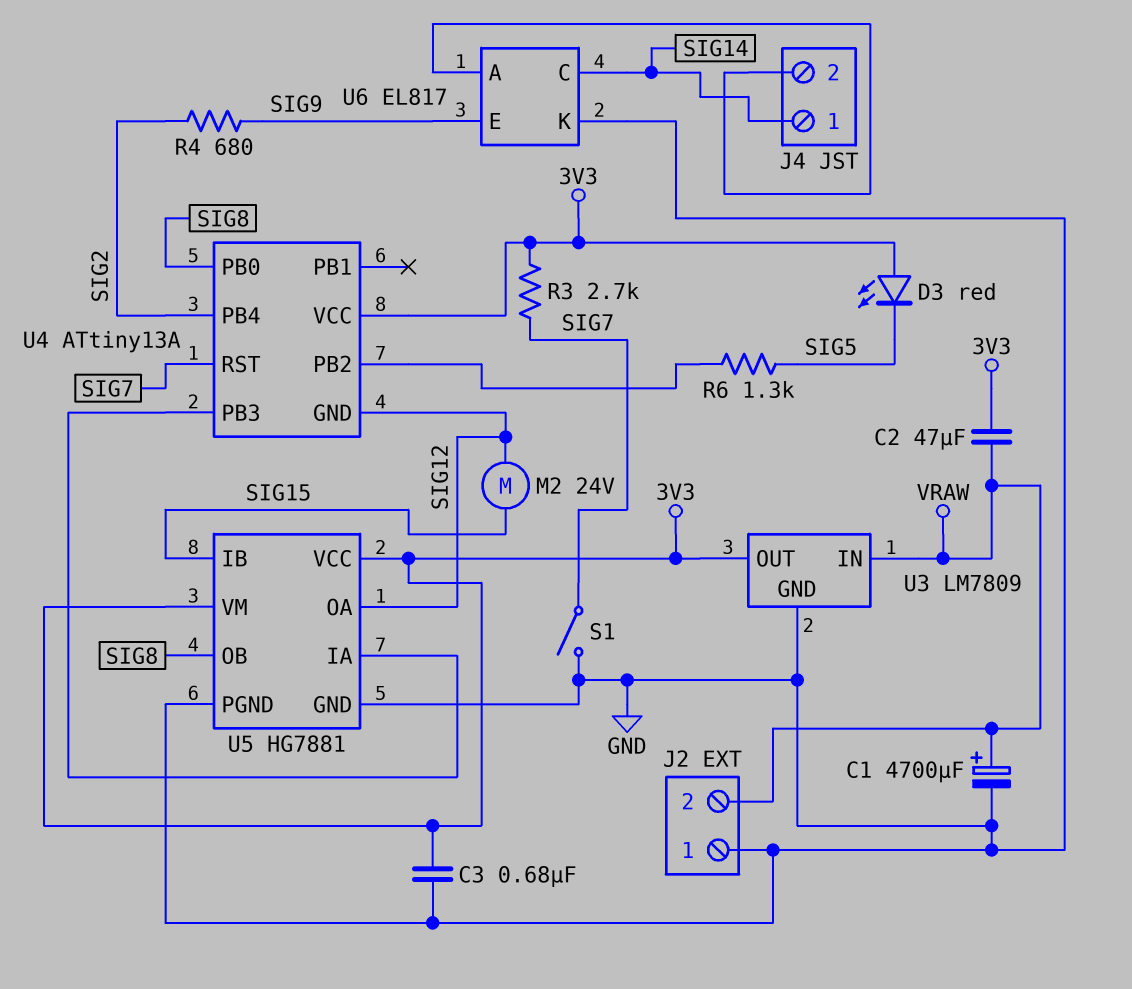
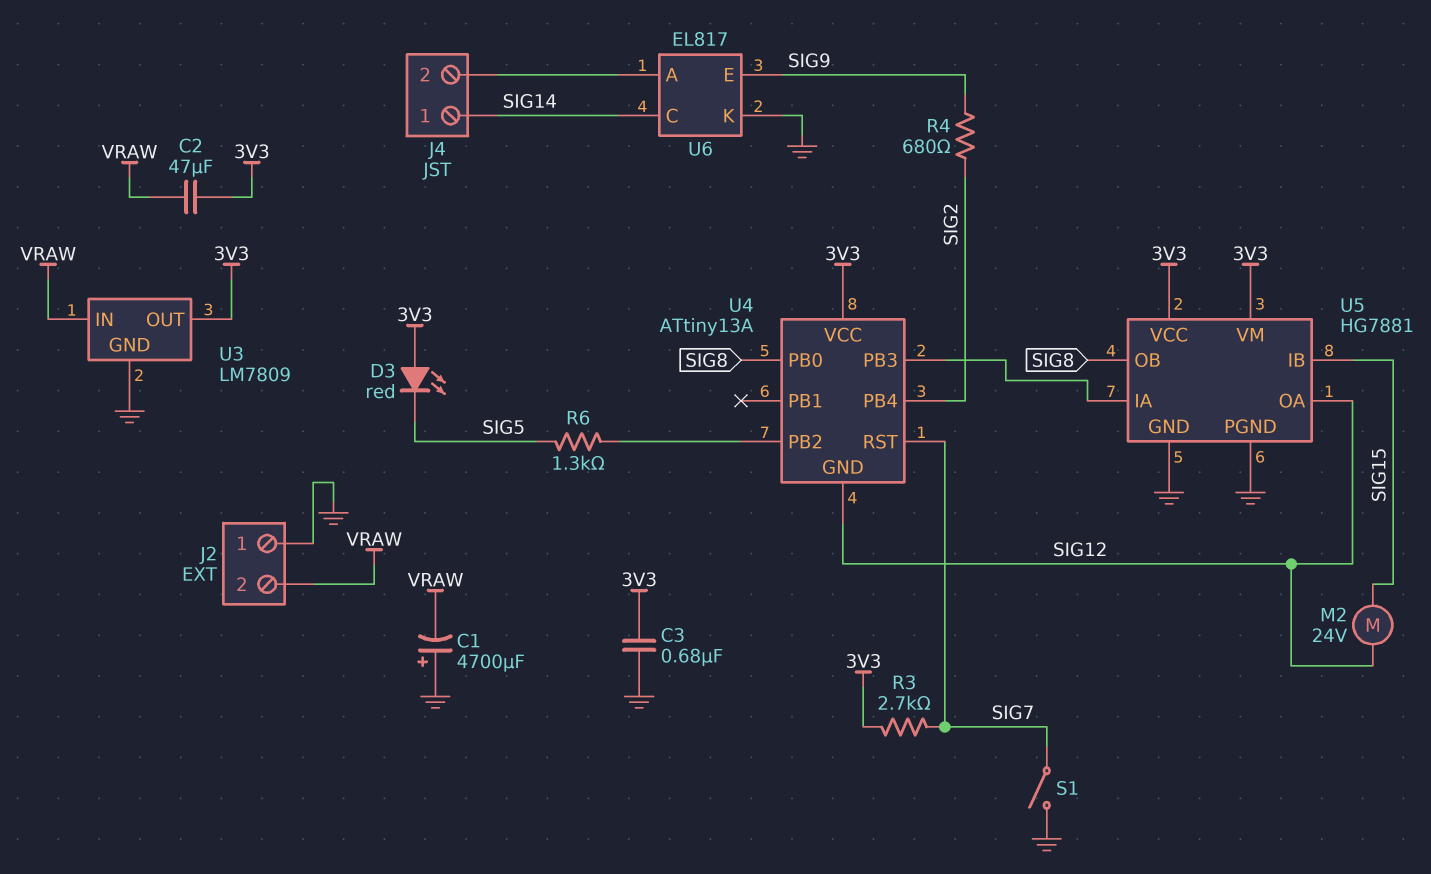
C1: 4700uF (plus VRAW, minus GND) -> 4700uF (plus GND, minus VRAW)

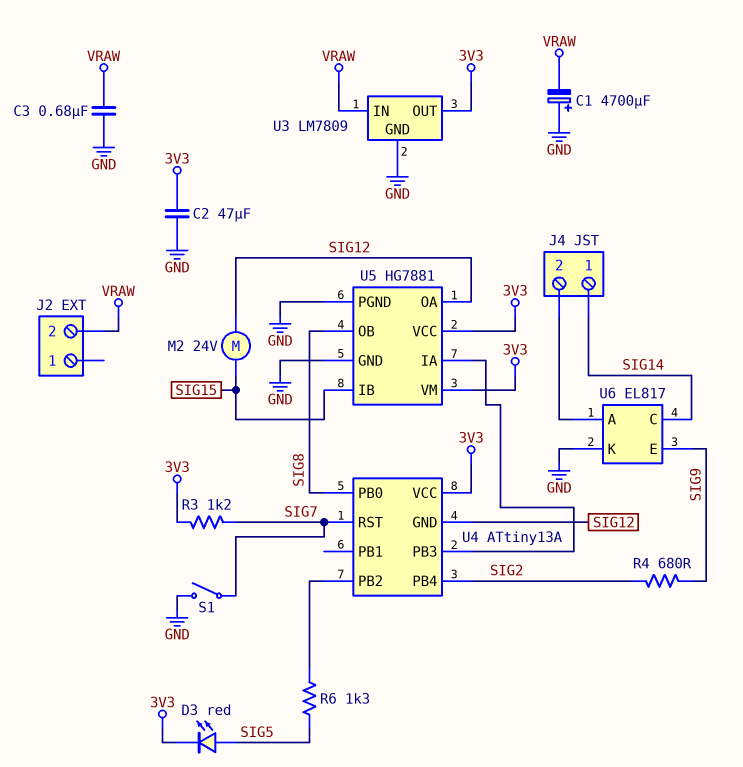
C2: 47uF (3V3, VRAW) -> 47uF (3V3, GND)
C3: 680nF (3V3, GND) -> 680nF (GND, VRAW)
D3: LED red (A 3V3, K SIG5) -> LED red (A SIG5, K 3V3)
J2 pin 1: GND -> none
R3: 2.7k (3V3, SIG7) -> 1.2k (3V3, SIG7)

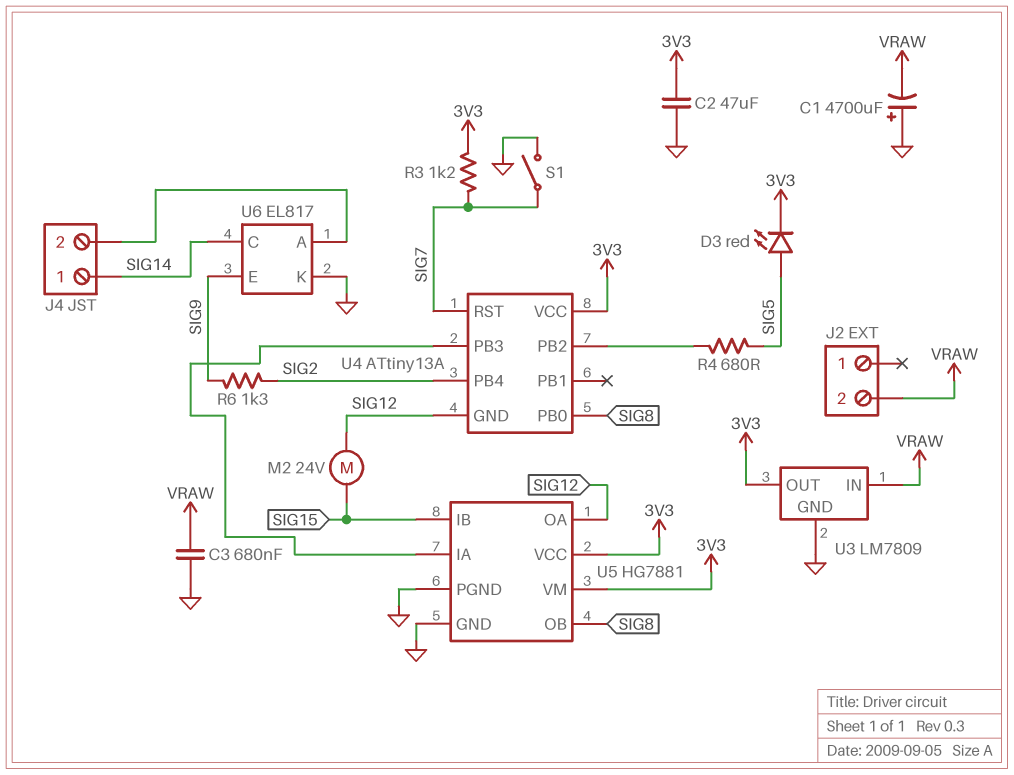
R4: 680 (SIG2, SIG9) -> 680 (SIG5, U4/PB2)
R6: 1.3k (SIG5, U4/PB2) -> 1.3k (SIG2, SIG9)

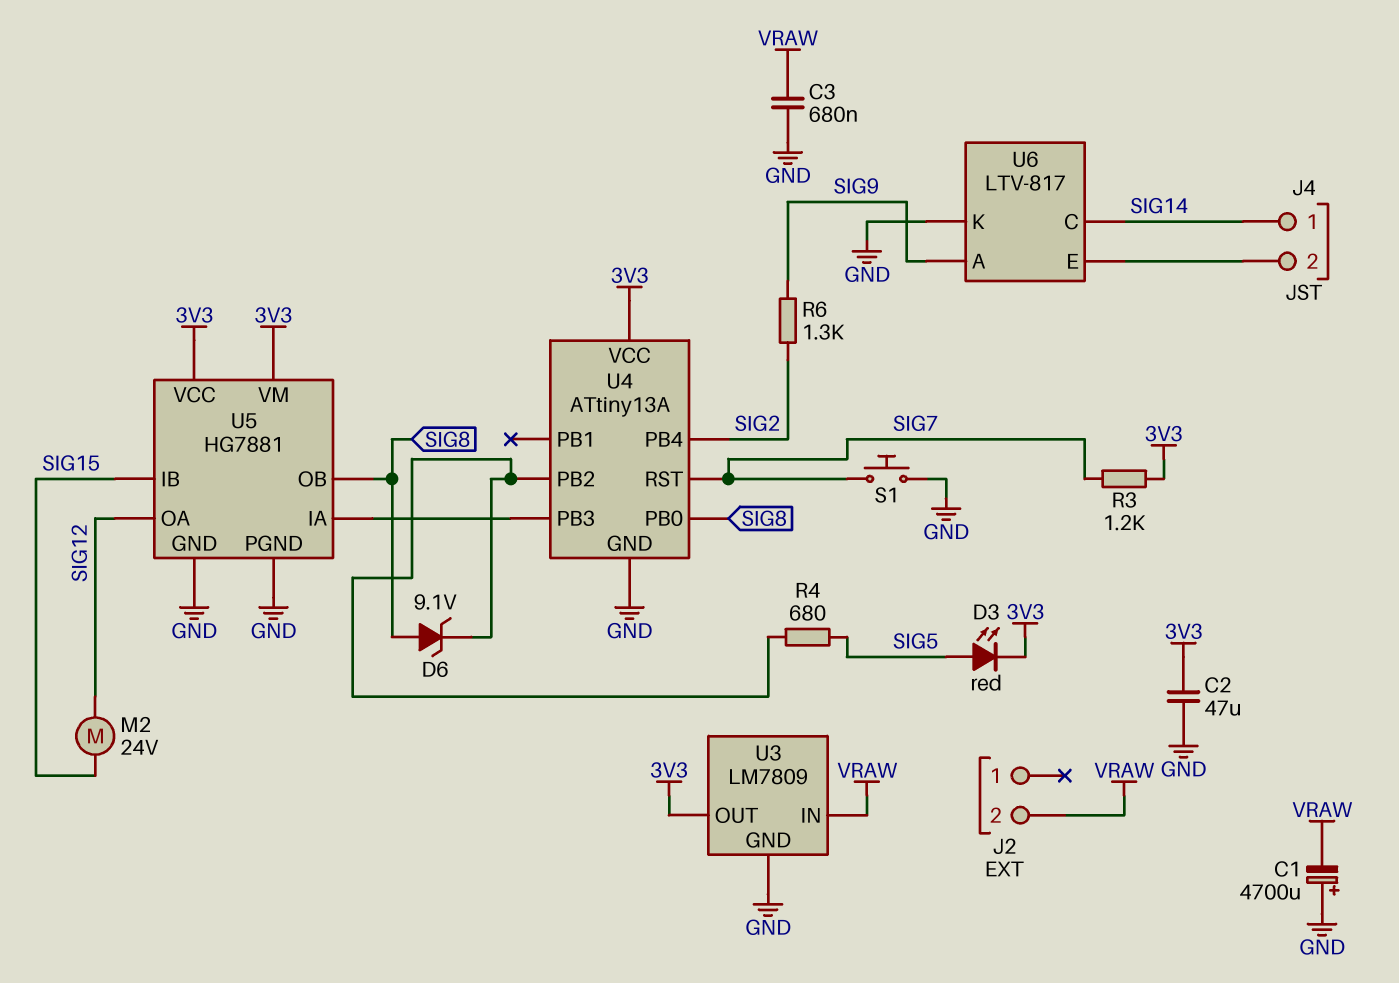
D6: none -> zener 9.1V (A SIG8, K U4/PB2)
S1: switch (GND, SIG7) -> button (GND, SIG7)
U4 pin GND: SIG12 -> GND
U6: EL817 -> LTV-817
U6 pin A: J4/2 -> SIG9
U6 pin E: SIG9 -> J4/2

